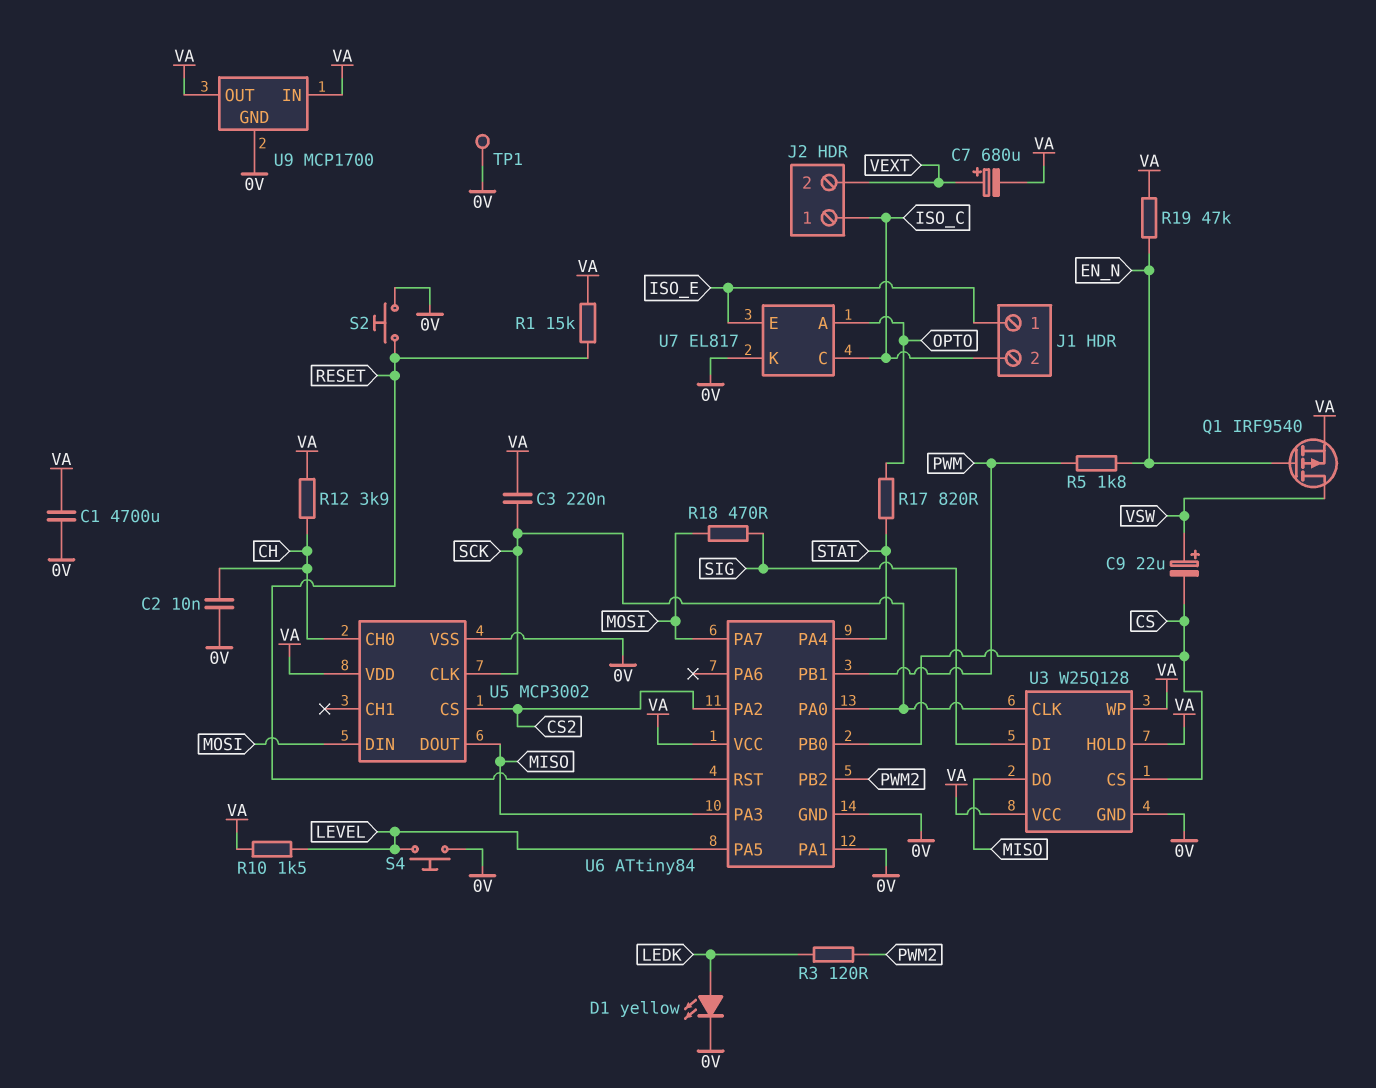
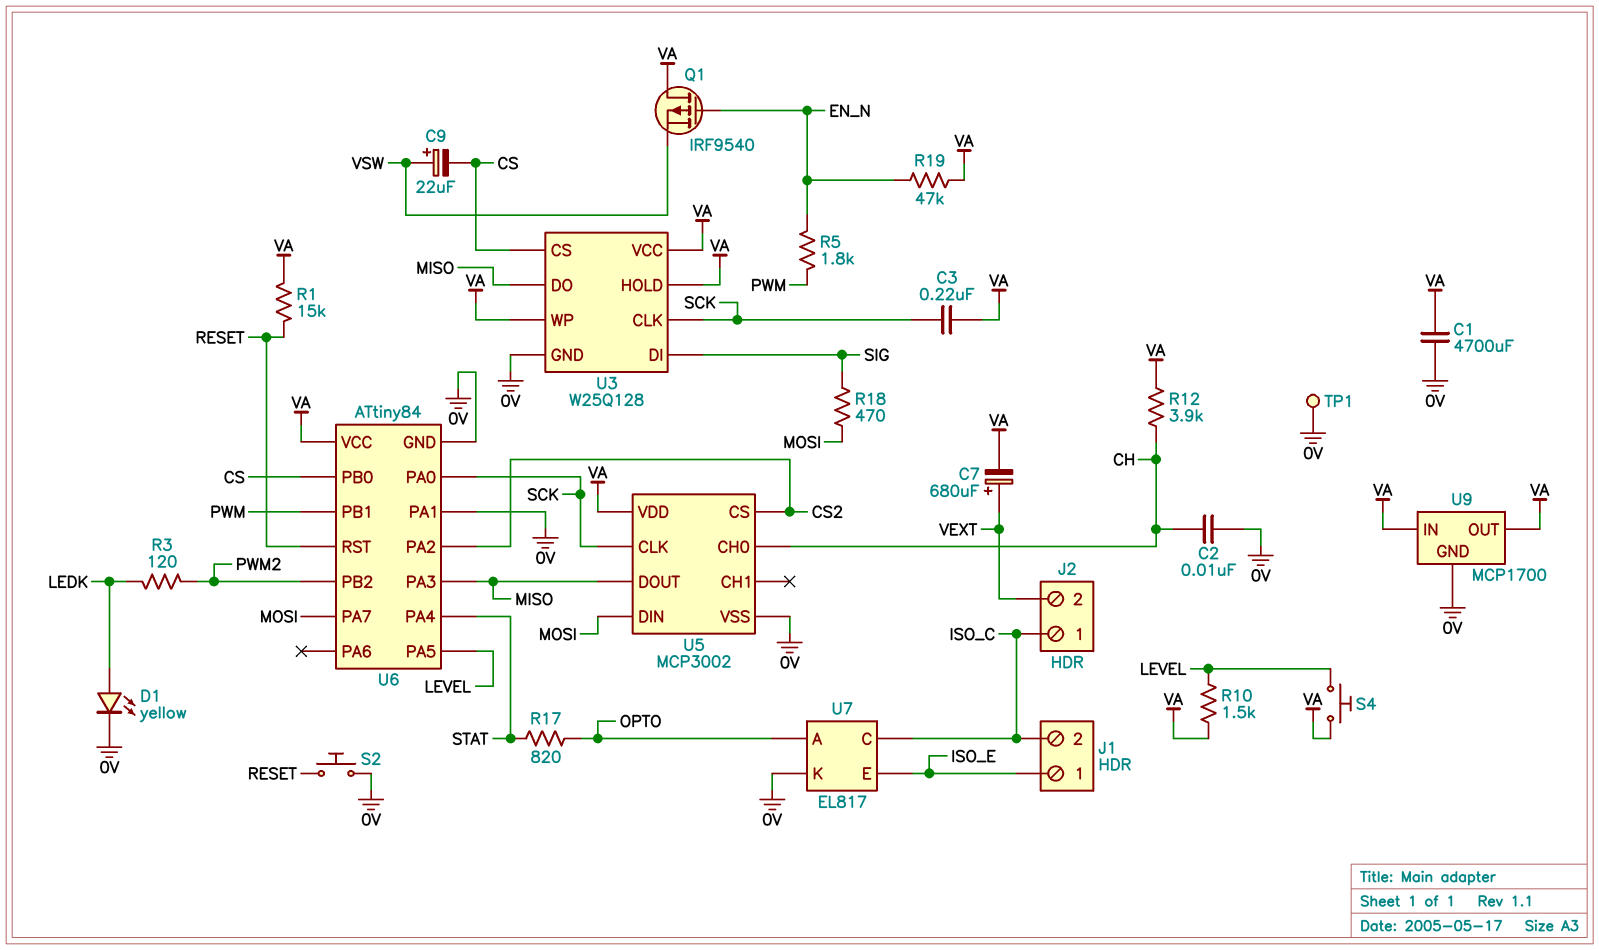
Q1: PMOS IRF9540 (G EN_N, D VSW, S VA) -> PMOS IRF9540 (G EN_N, D VA, S VSW)
S4: button (0V, LEVEL) -> button (LEVEL, VA)

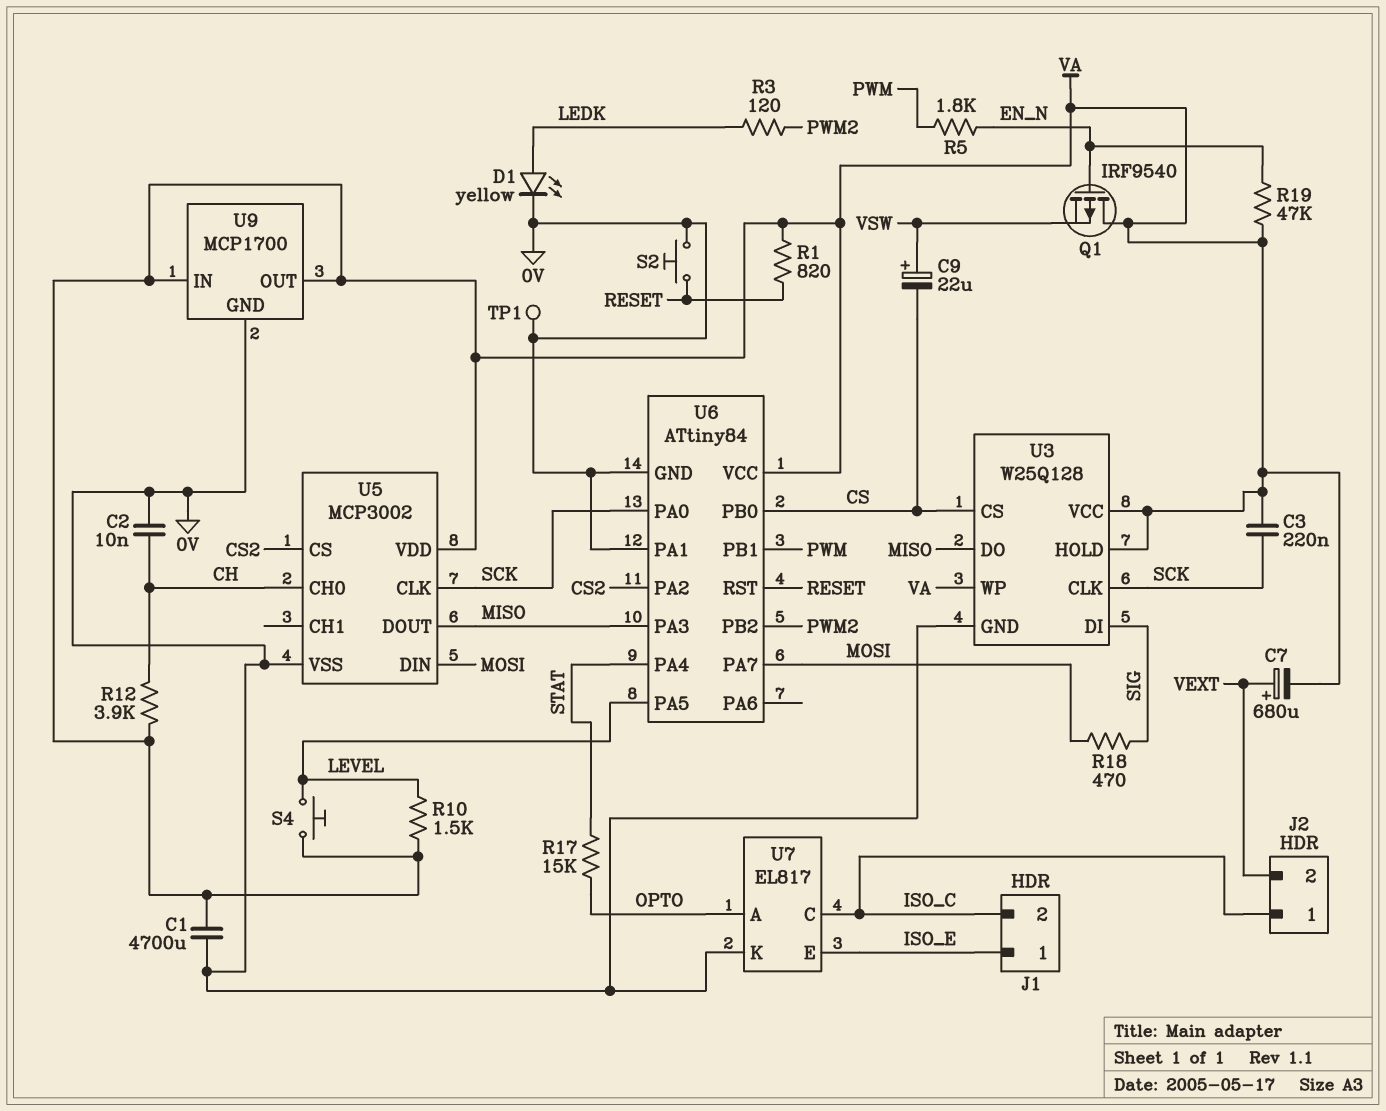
R1: 15k (RESET, VA) -> 820 (RESET, VA)
R17: 820 (OPTO, STAT) -> 15k (OPTO, STAT)

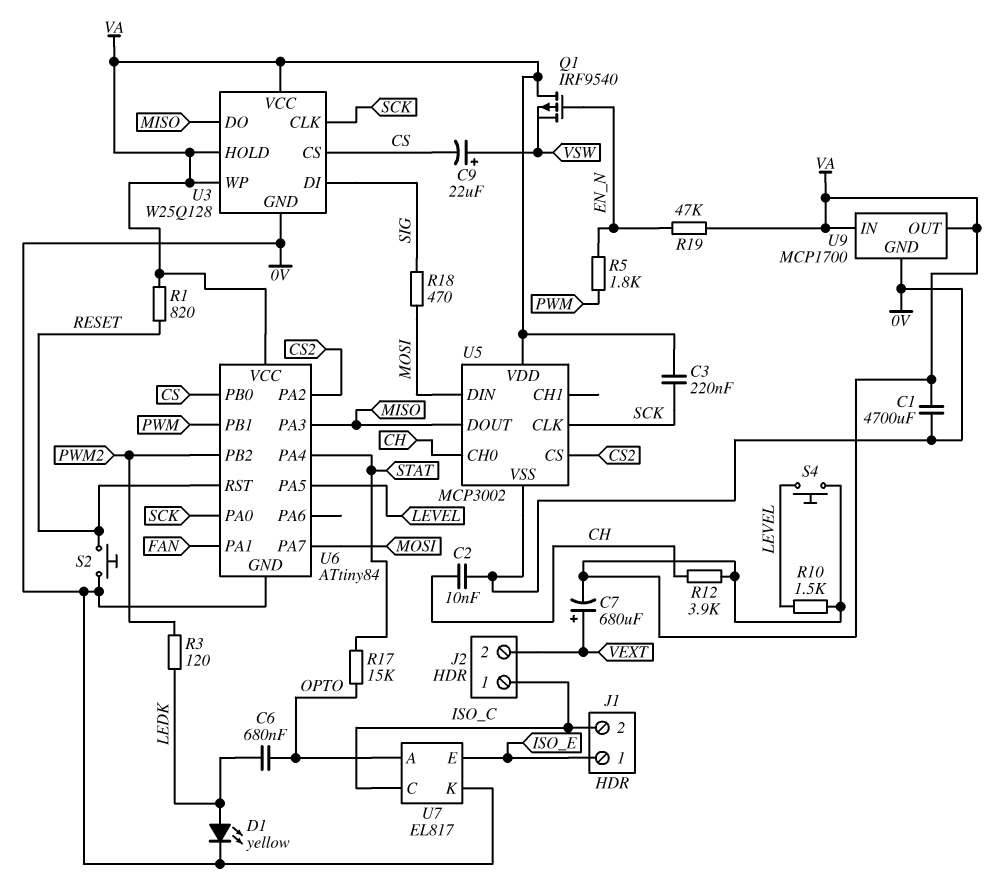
C6: none -> 680nF (LEDK, OPTO)
TP1: test point (0V) -> none
U6 pin PA1: 0V -> FAN

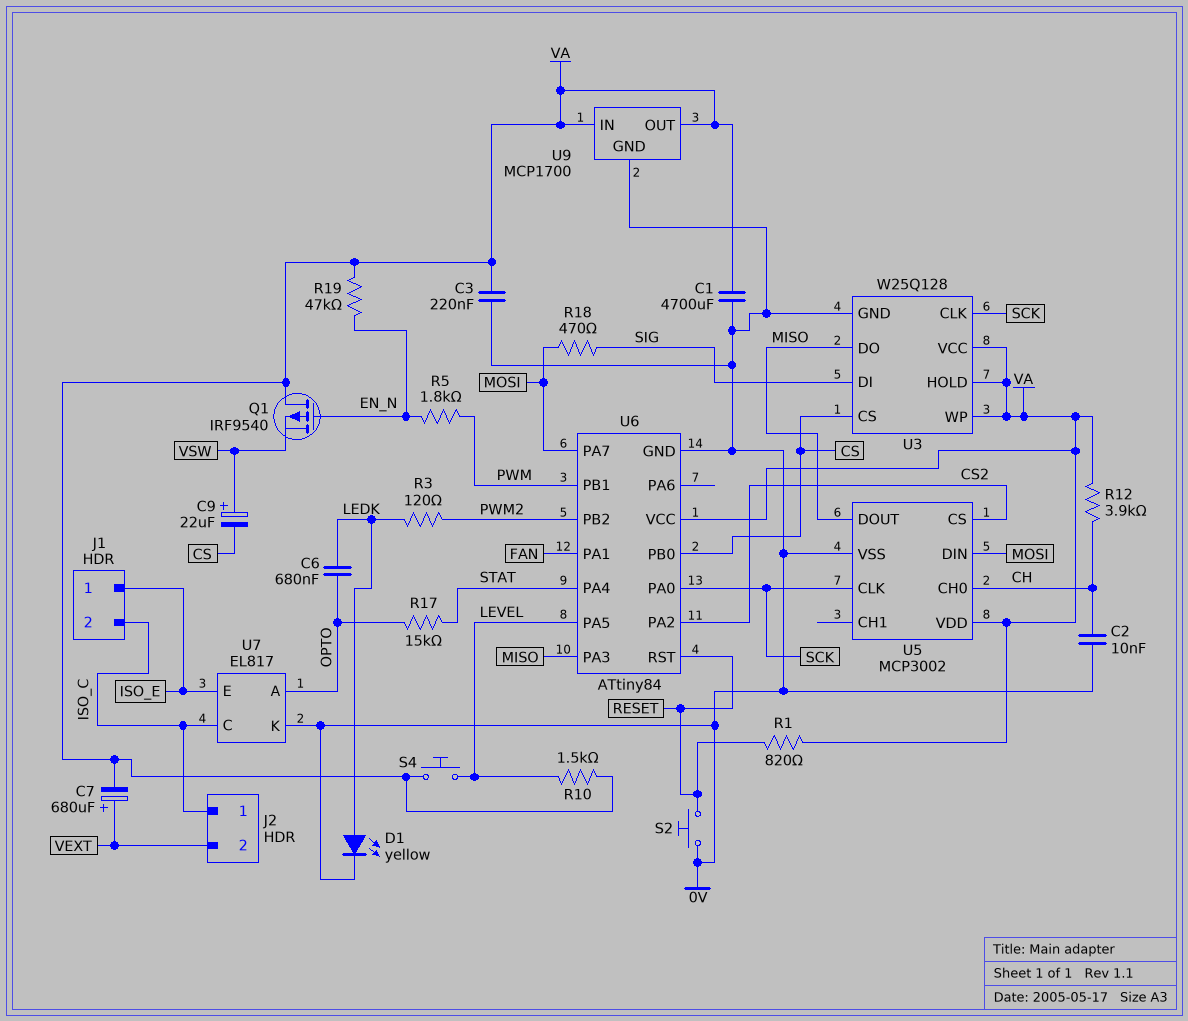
C3: 220nF (SCK, VA) -> 220nF (0V, VA)

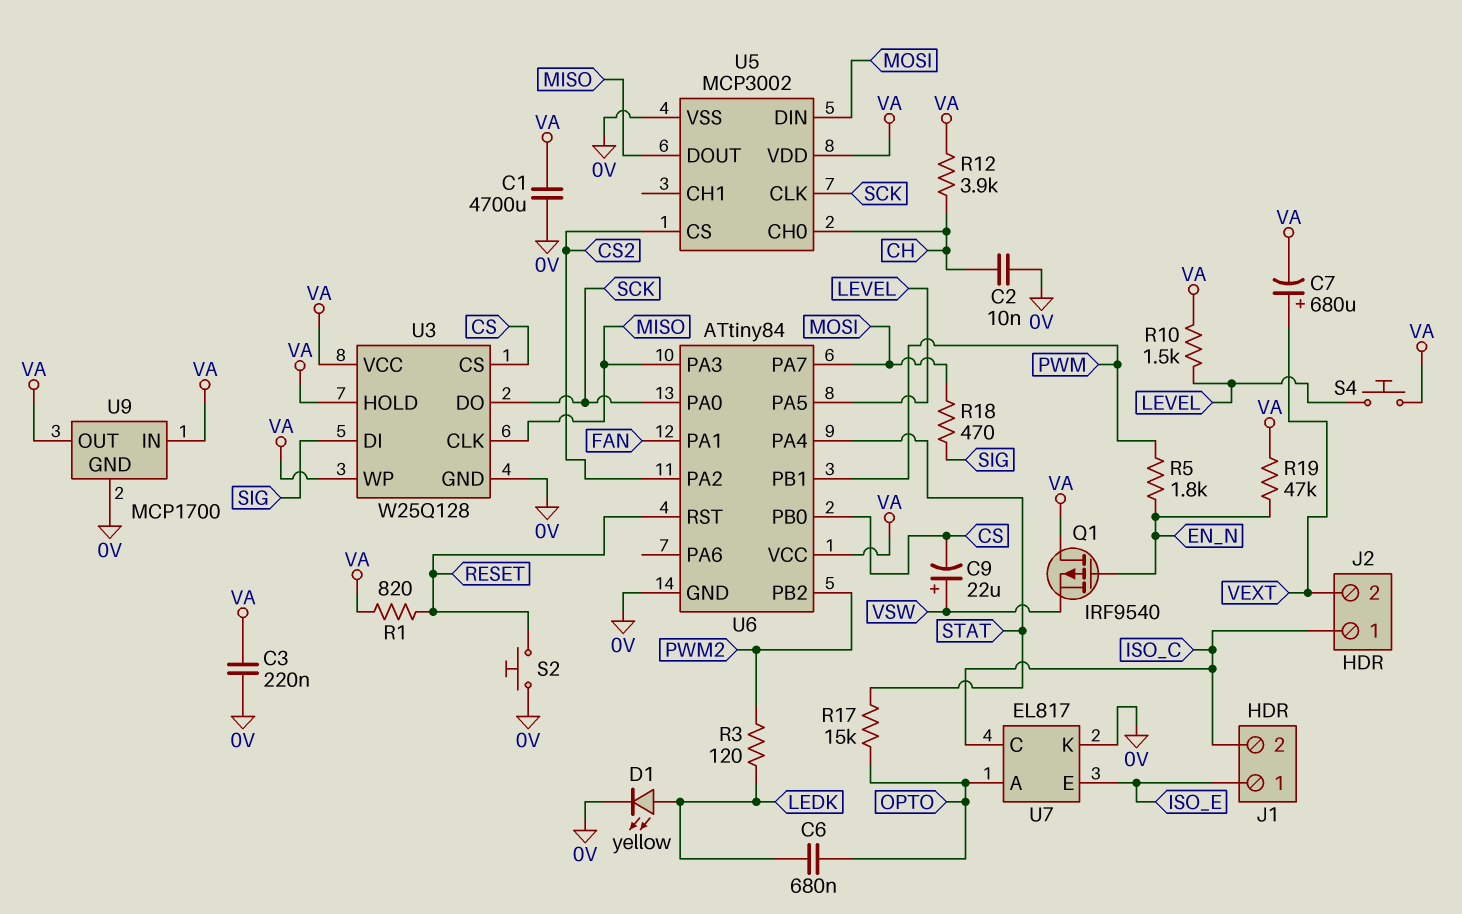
U3 pin CLK: SCK -> MISO
U3 pin DO: MISO -> SCK

